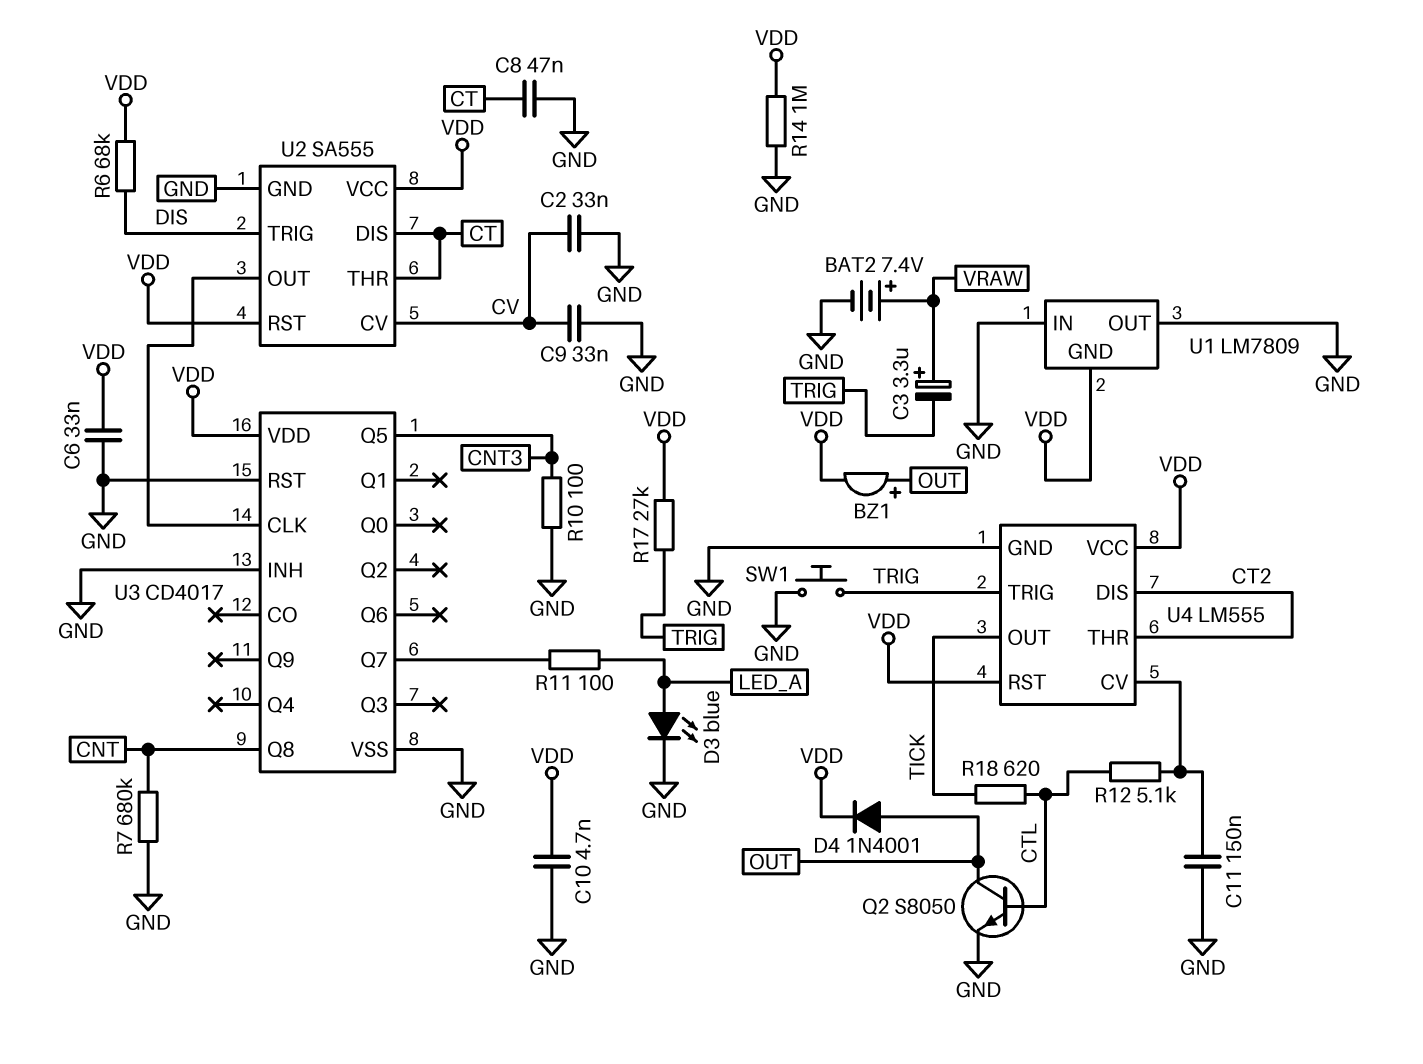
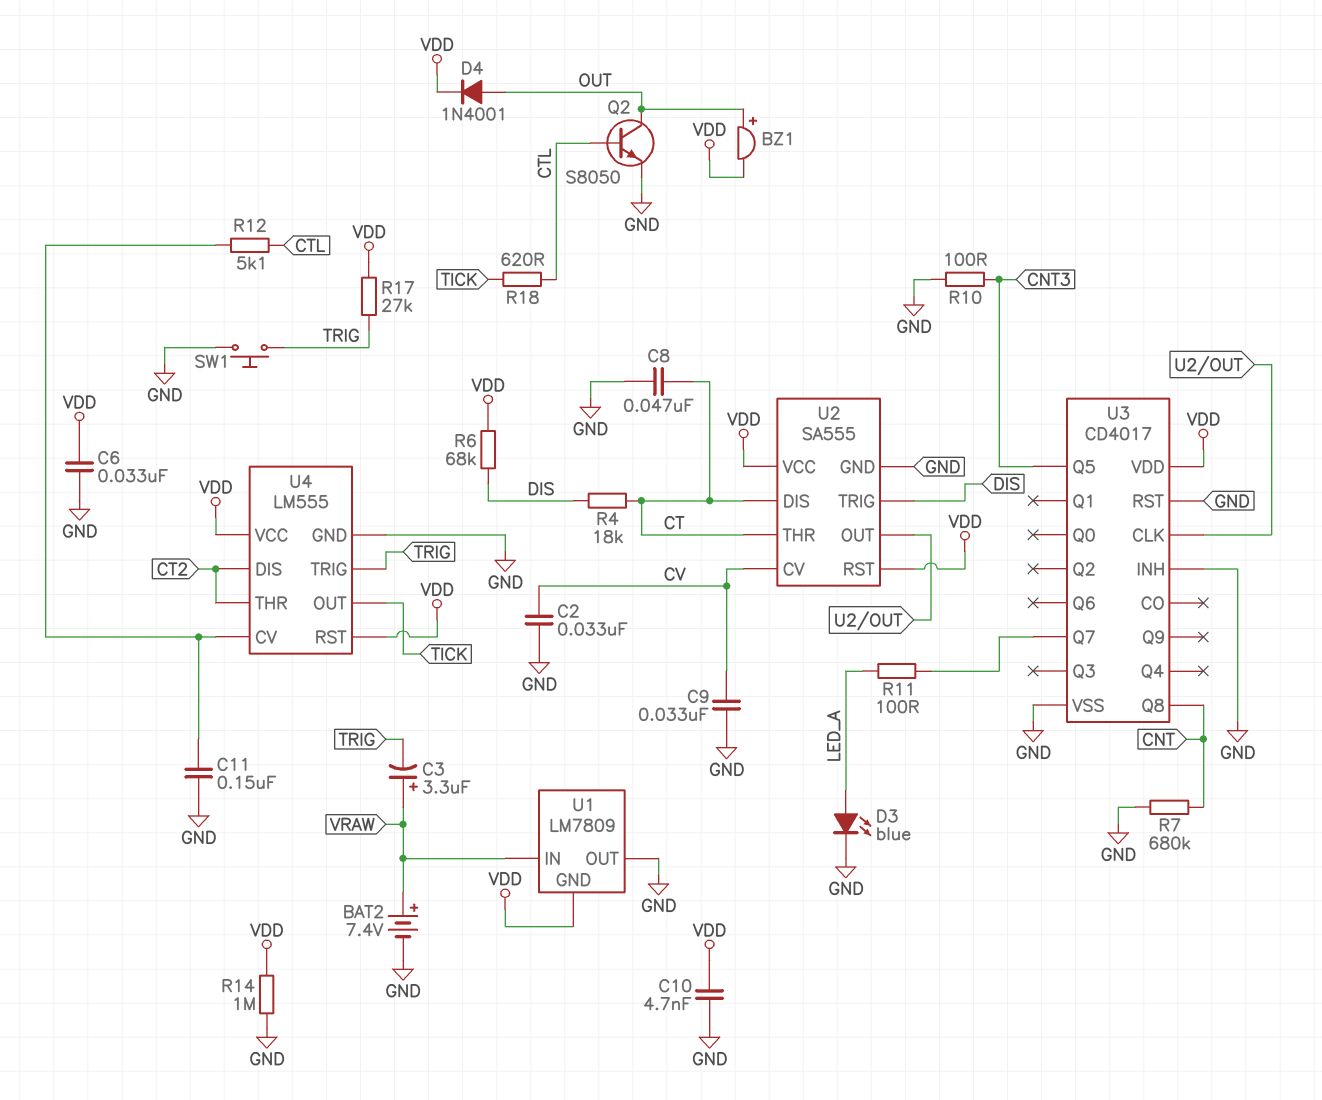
R4: none -> 18k (CT, DIS)
U1 pin IN: GND -> VRAW

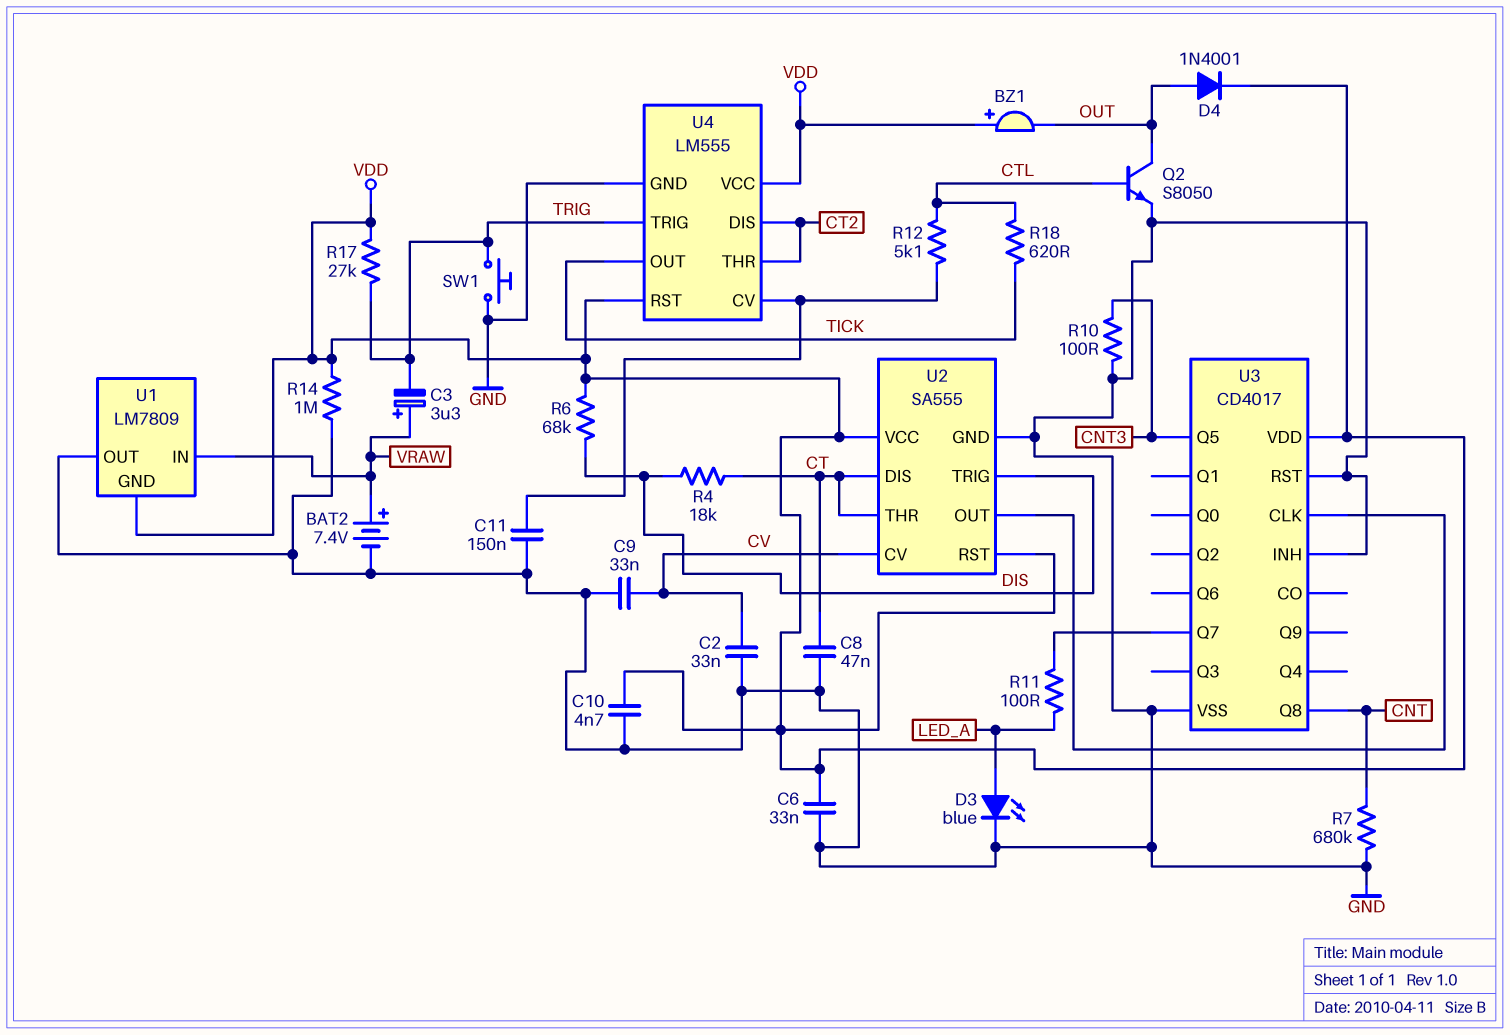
BZ1: buzzer (plus OUT, minus VDD) -> buzzer (plus VDD, minus OUT)

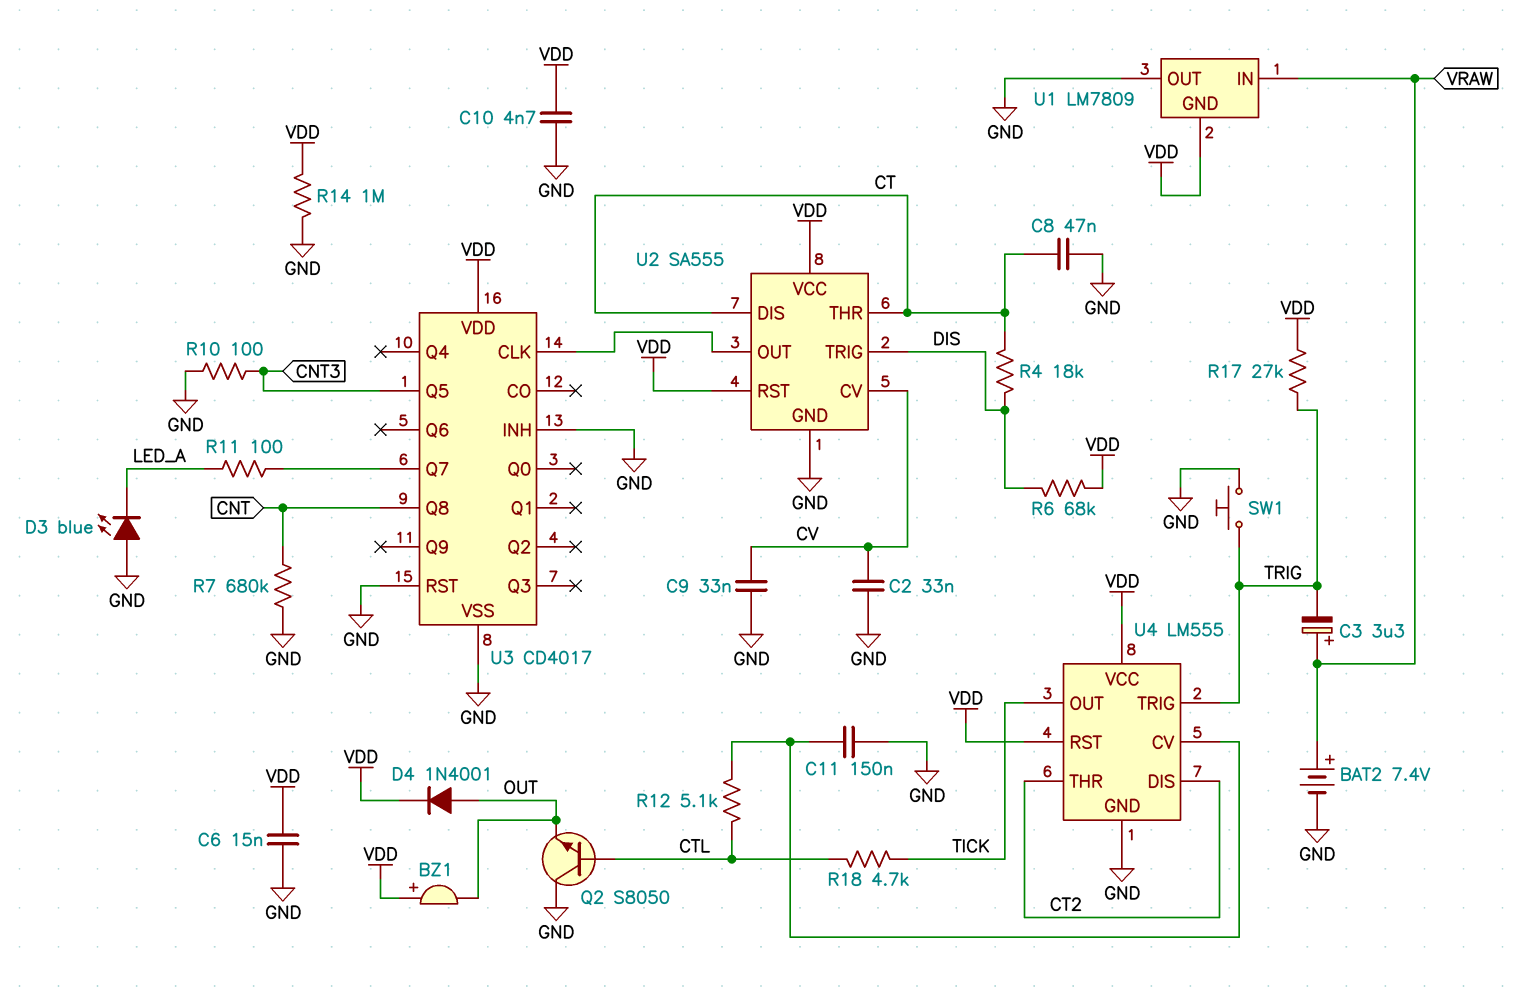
C6: 33nF (GND, VDD) -> 15nF (GND, VDD)
D3: LED blue (A LED_A, K GND) -> LED blue (A GND, K LED_A)
Q2: NPN S8050 (B CTL, C OUT, E GND) -> NPN S8050 (B CTL, C GND, E OUT)
R18: 620 (CTL, TICK) -> 4.7k (CTL, TICK)

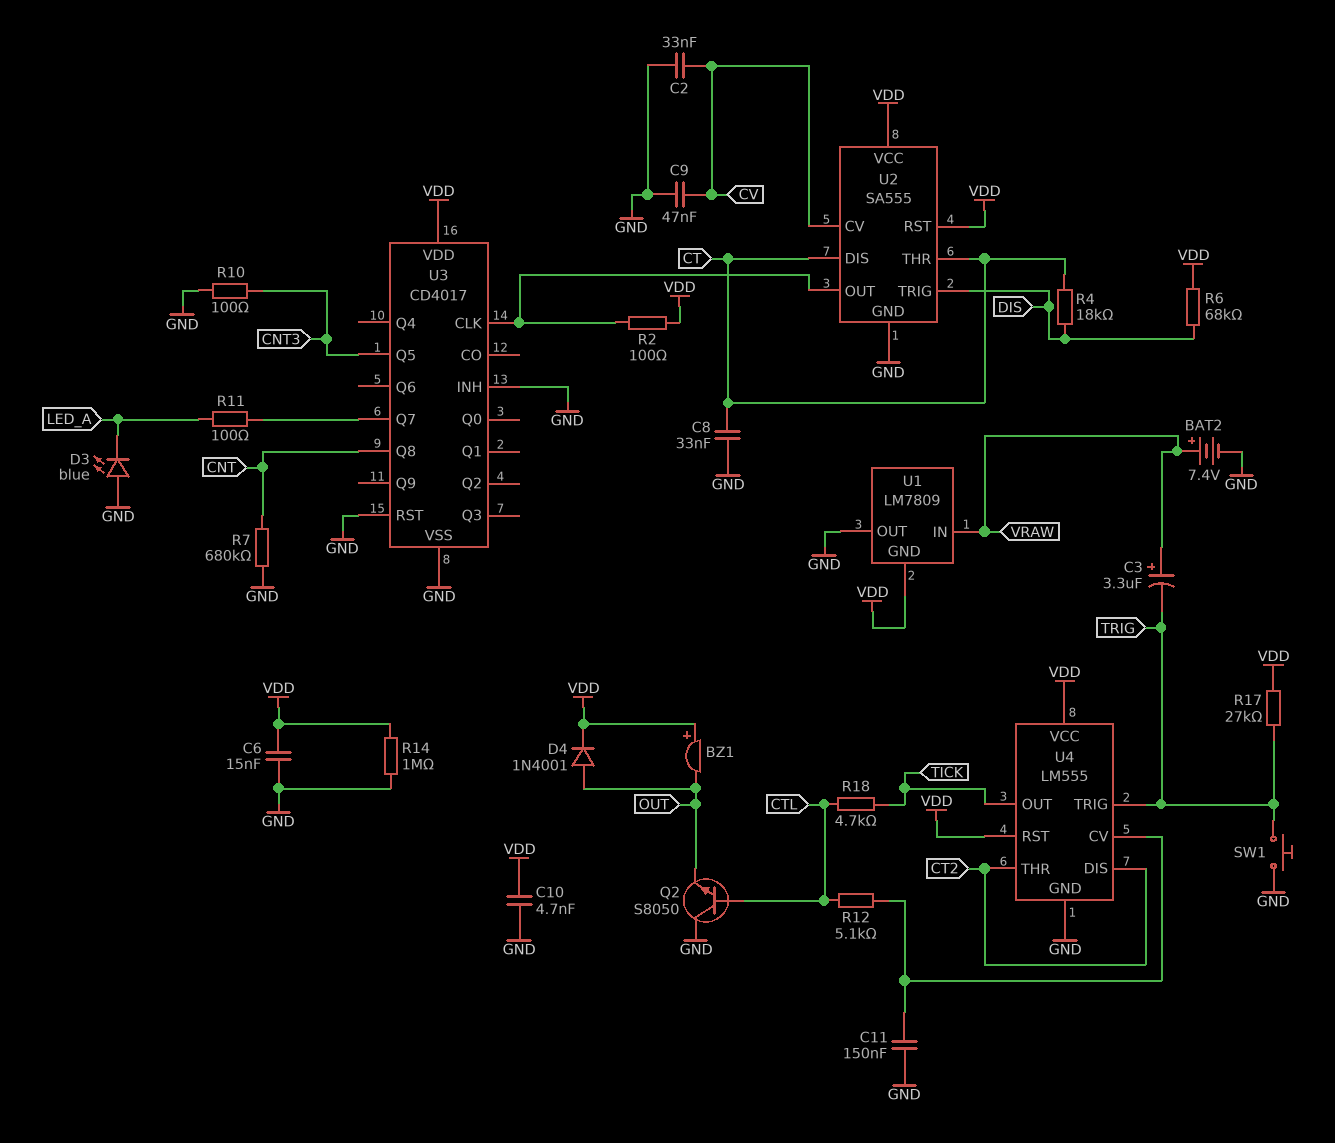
C8: 47nF (CT, GND) -> 33nF (CT, GND)
C9: 33nF (CV, GND) -> 47nF (CV, GND)
R2: none -> 100 (U2/OUT, VDD)

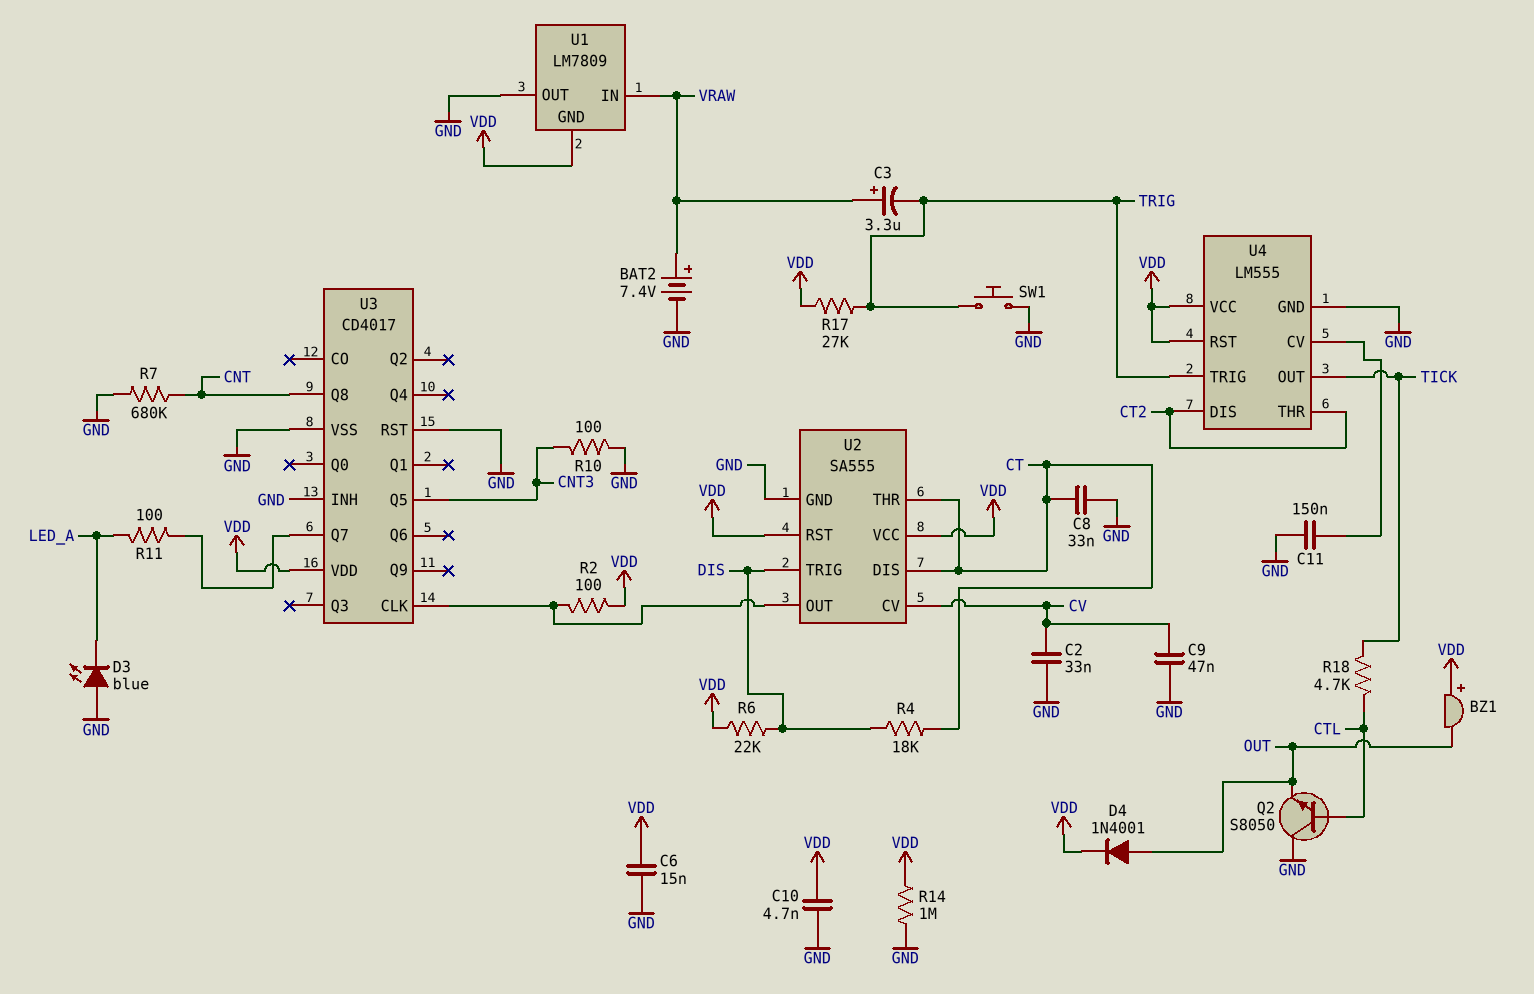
R6: 68k (DIS, VDD) -> 22k (DIS, VDD)
R12: 5.1k (CTL, U4/CV) -> none

